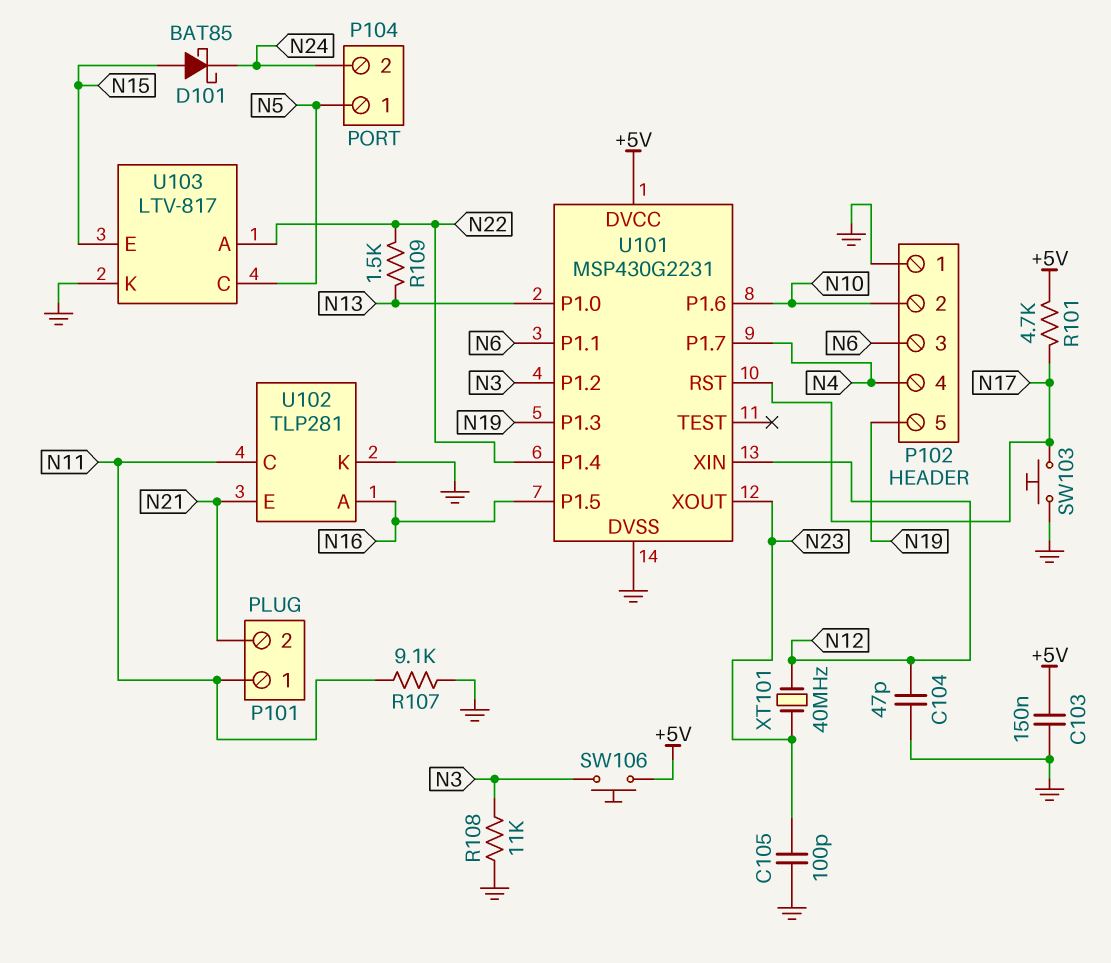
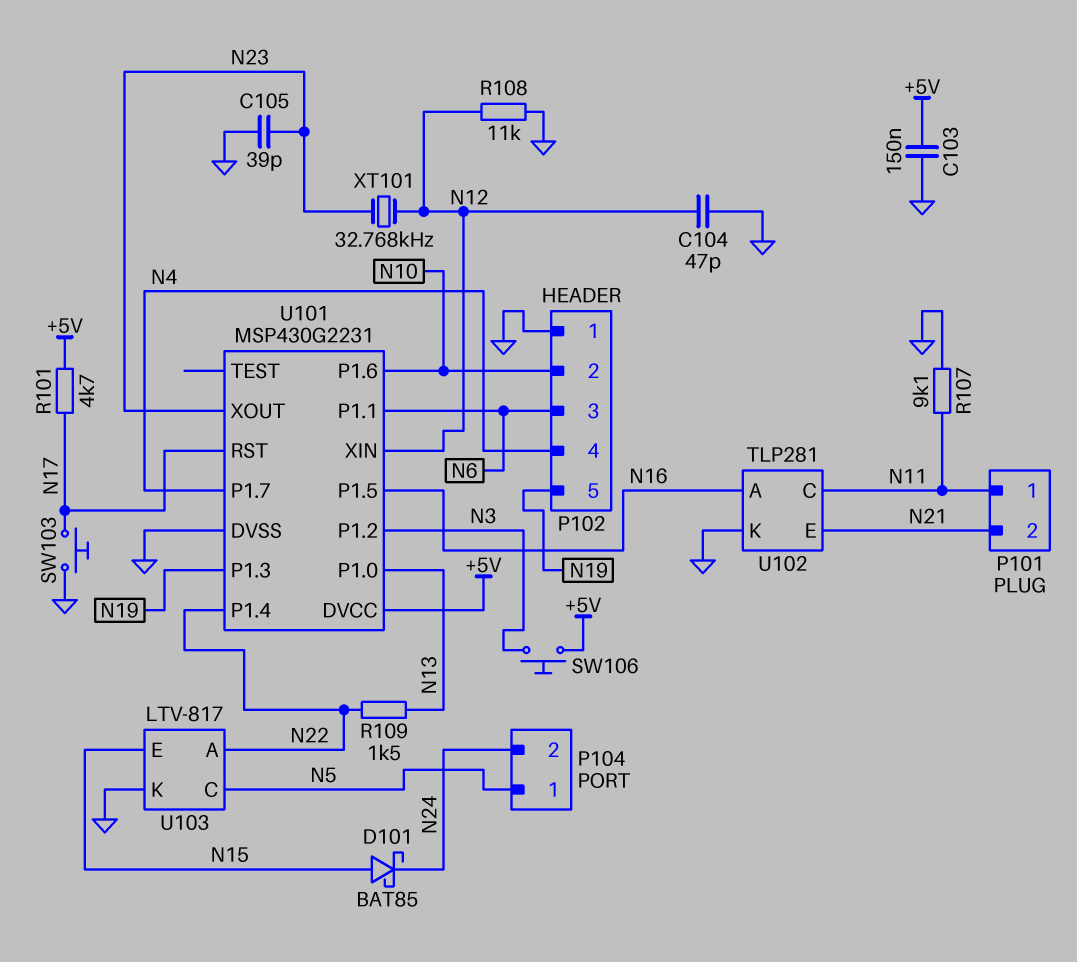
C105: 100pF (GND, N23) -> 39pF (GND, N23)
R108: 11k (GND, N3) -> 11k (GND, N12)
XT101: 40MHz (N12, N23) -> 32.768kHz (N12, N23)

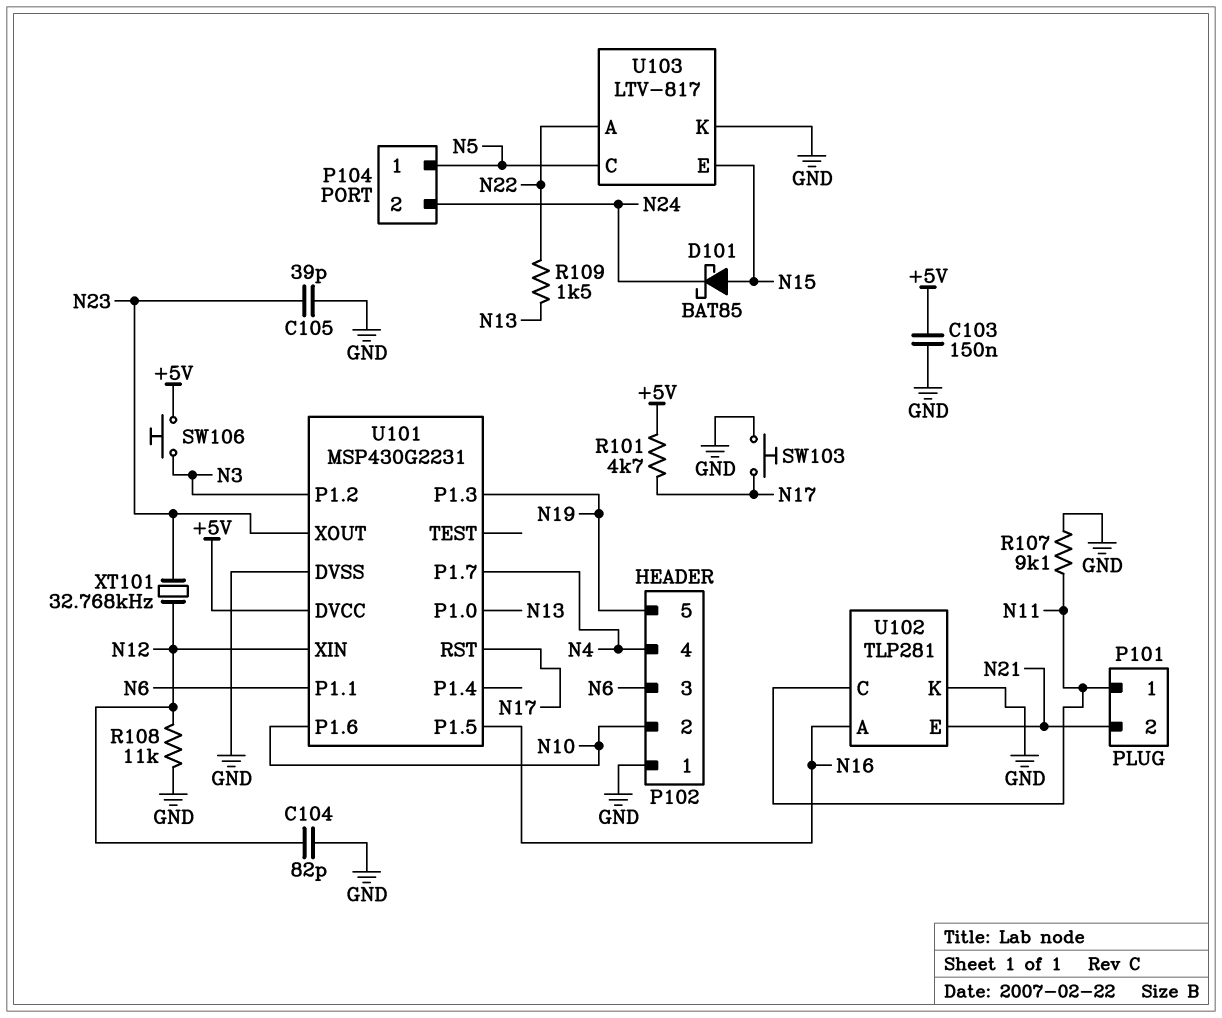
C104: 47pF (GND, N12) -> 82pF (GND, N12)
U101 pin P1.4: N22 -> none

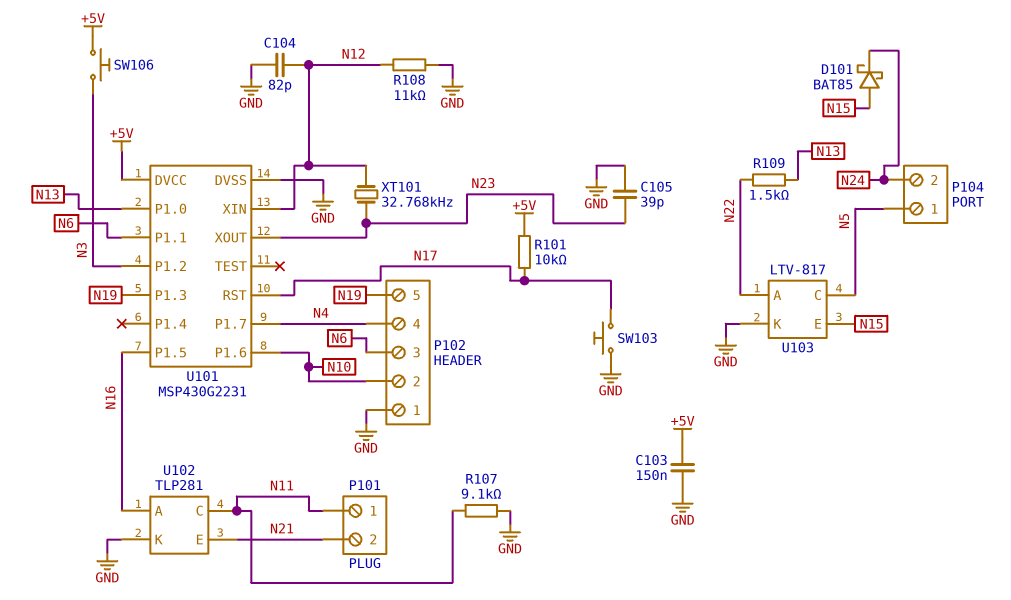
R101: 4.7k (+5V, N17) -> 10k (+5V, N17)

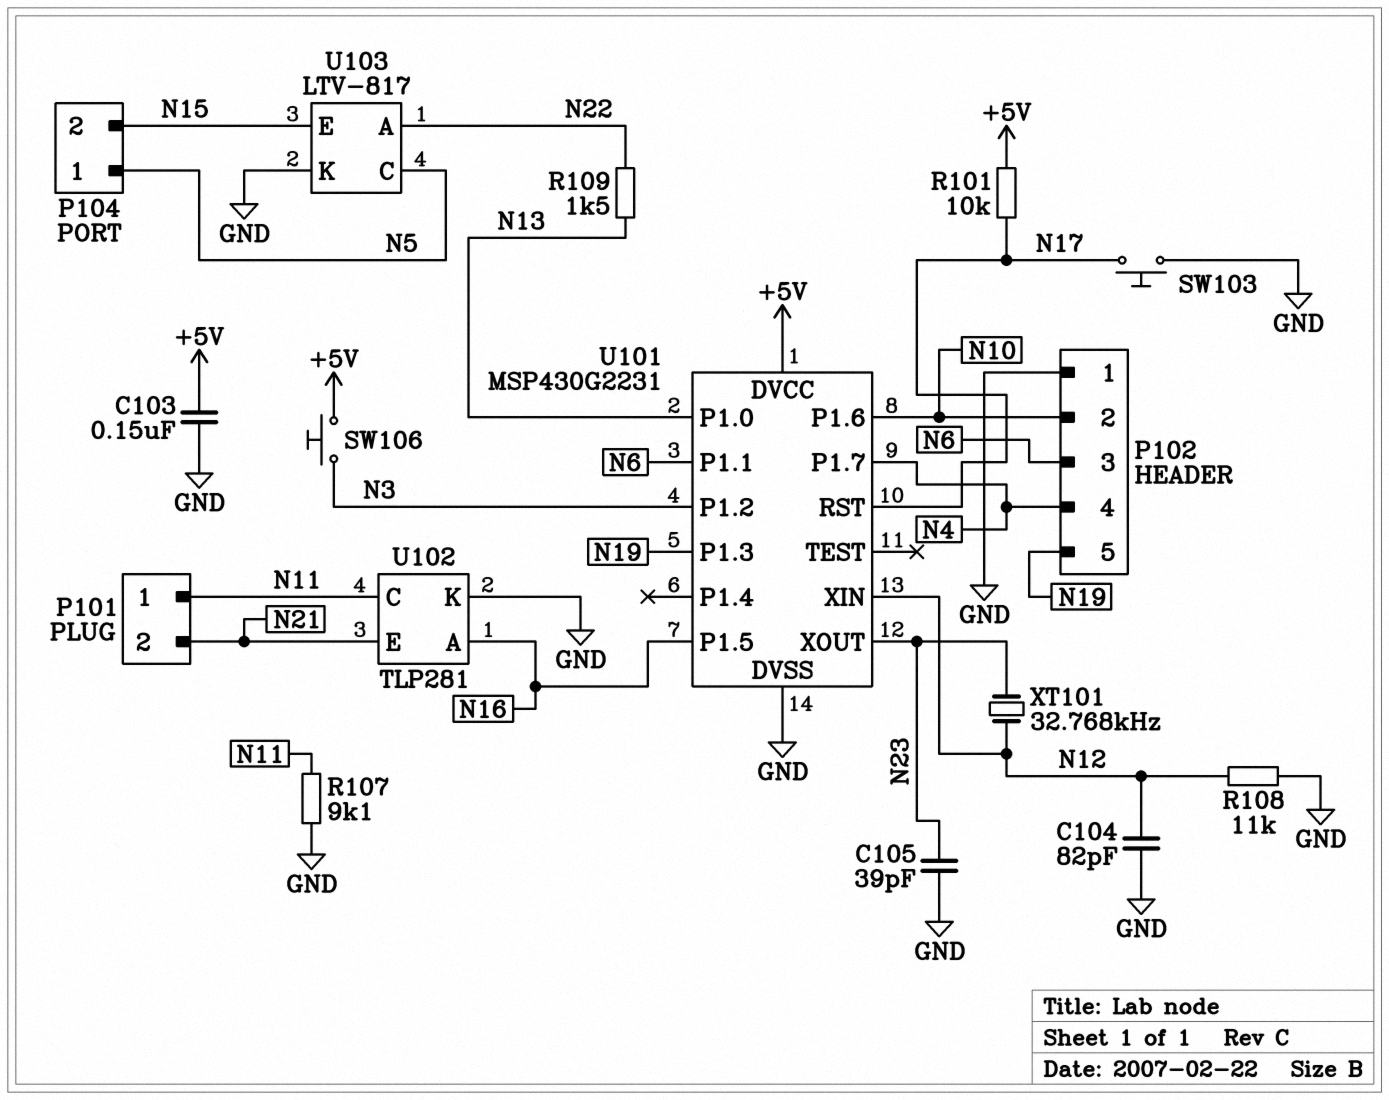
D101: schottky BAT85 (A N15, K N24) -> none
P104 pin 2: N24 -> N15

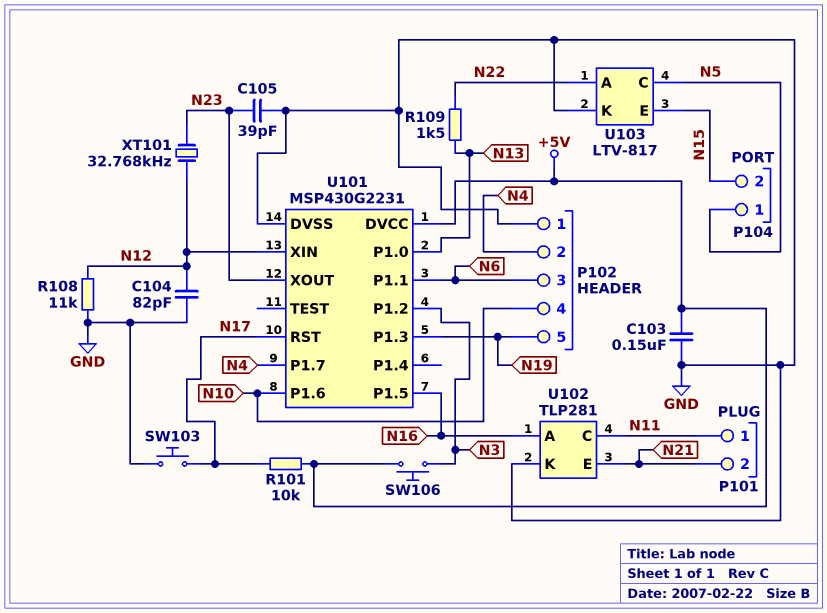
P102 pin 2: N10 -> N4
P102 pin 4: N4 -> N10
R107: 9.1k (GND, N11) -> none

